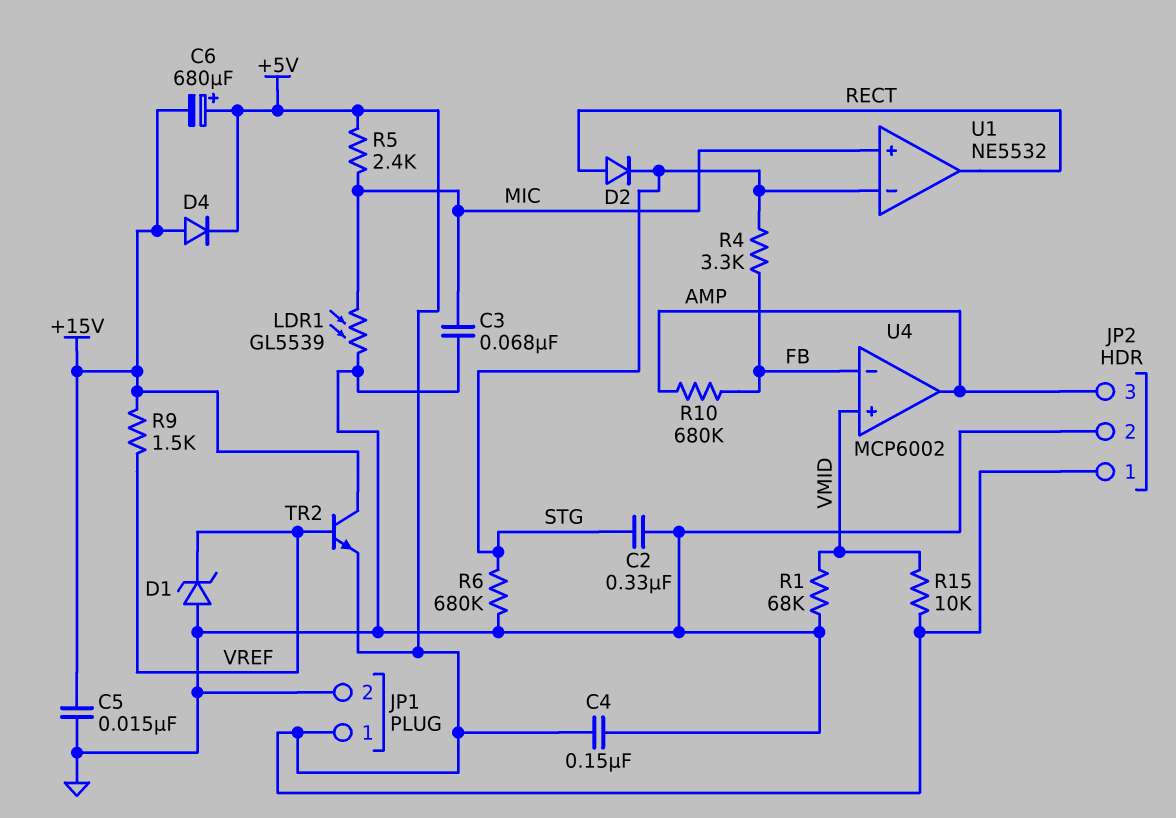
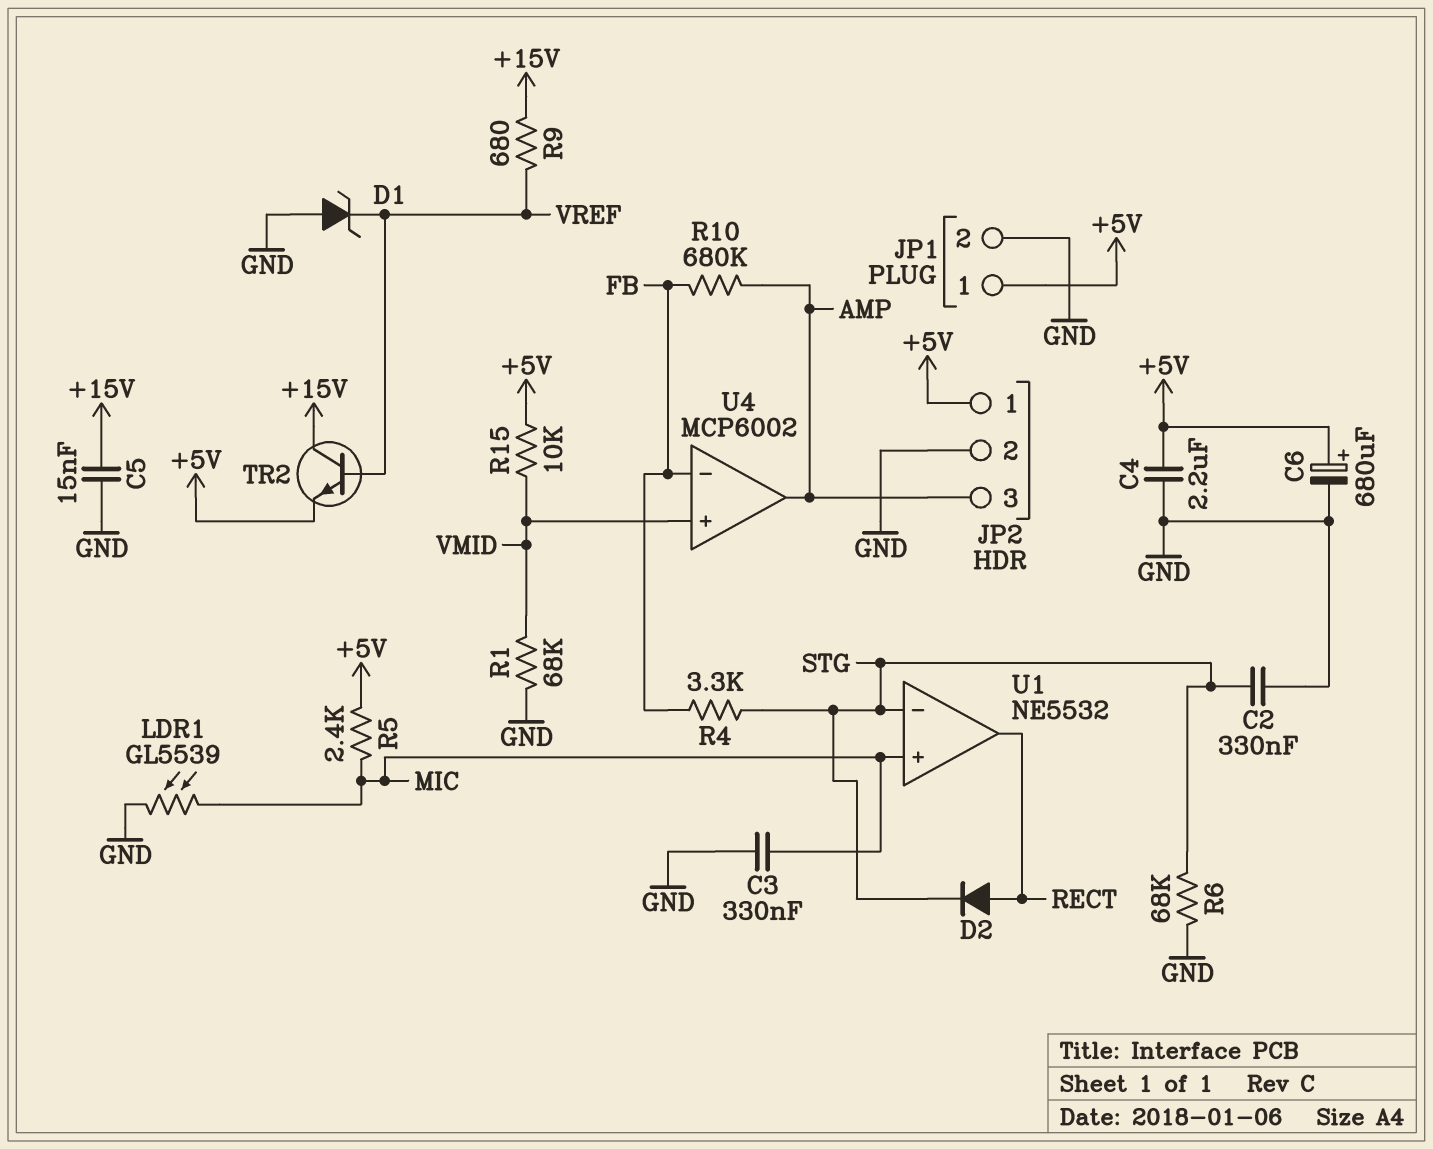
C3: 68nF (GND, MIC) -> 330nF (GND, MIC)
C4: 150nF (+5V, GND) -> 2.2uF (+5V, GND)
C6: 680uF (plus +5V, minus +15V) -> 680uF (plus +5V, minus GND)
D4: diode (A +15V, K +5V) -> none
R6: 680k (GND, STG) -> 68k (GND, STG)
R9: 1.5k (+15V, VREF) -> 680 (+15V, VREF)

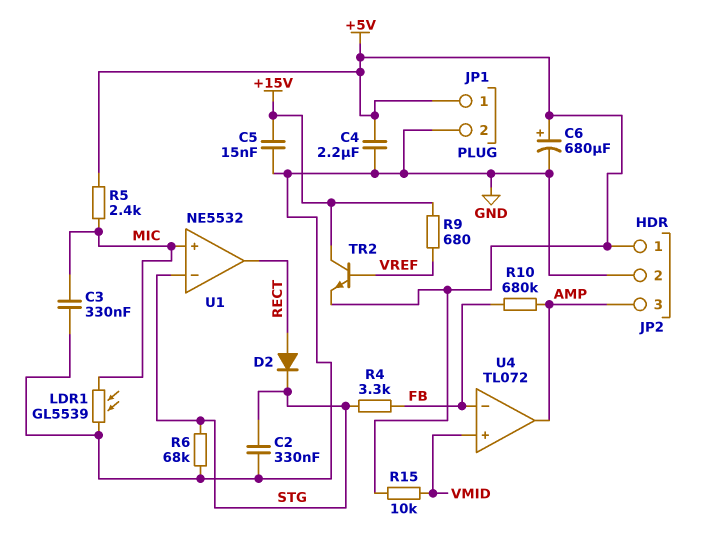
D1: zener (A GND, K VREF) -> none
R1: 68k (GND, VMID) -> none
U4: MCP6002 -> TL072

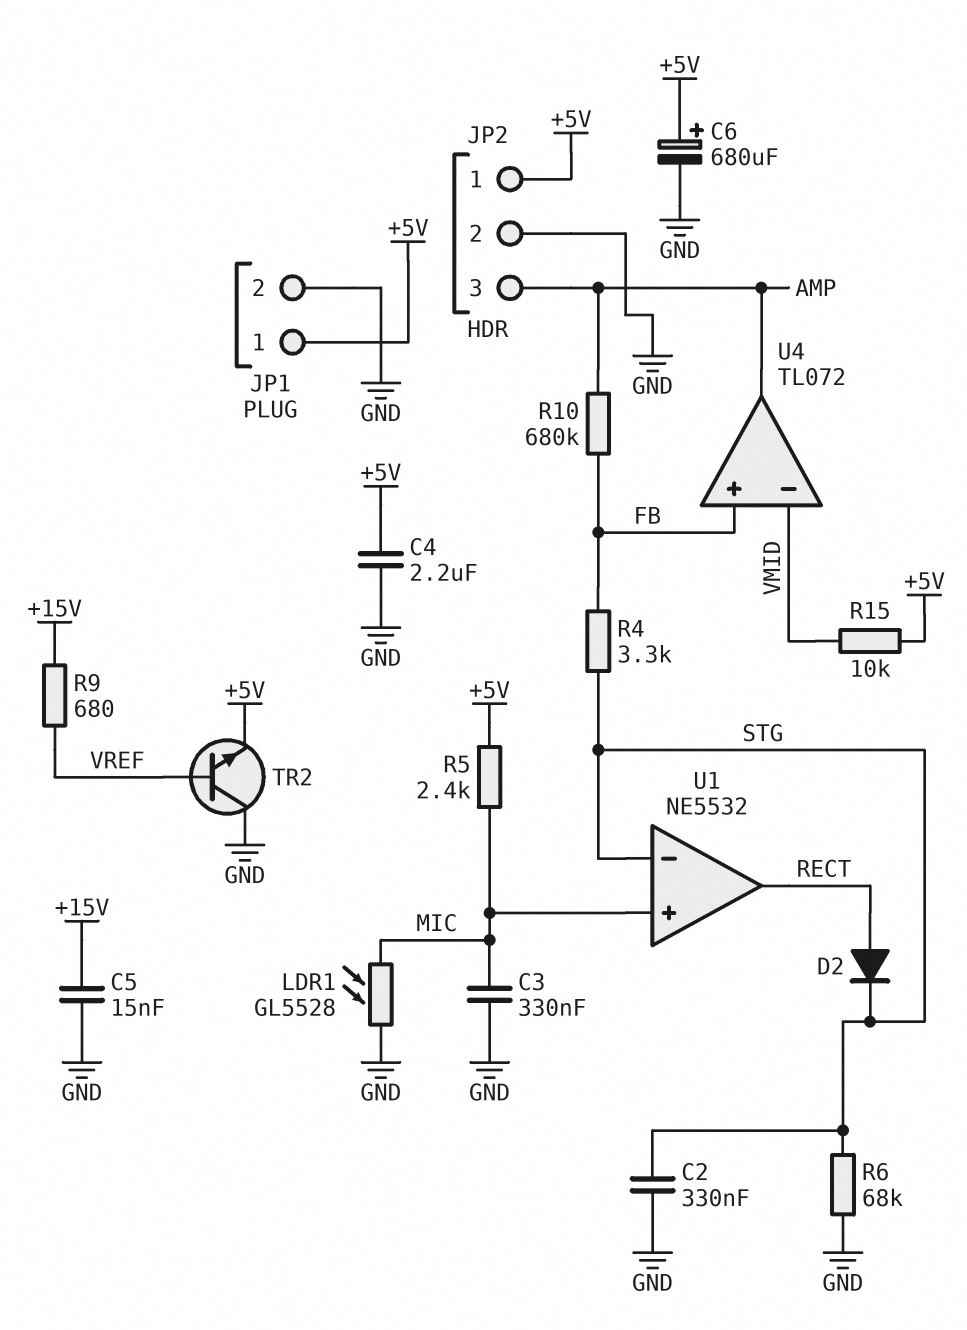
LDR1: GL5539 (GND, MIC) -> GL5528 (GND, MIC)
TR2: NPN (B VREF, C +15V, E +5V) -> NPN (B VREF, C GND, E +5V)
U4 pin in+: VMID -> FB
U4 pin in-: FB -> VMID

